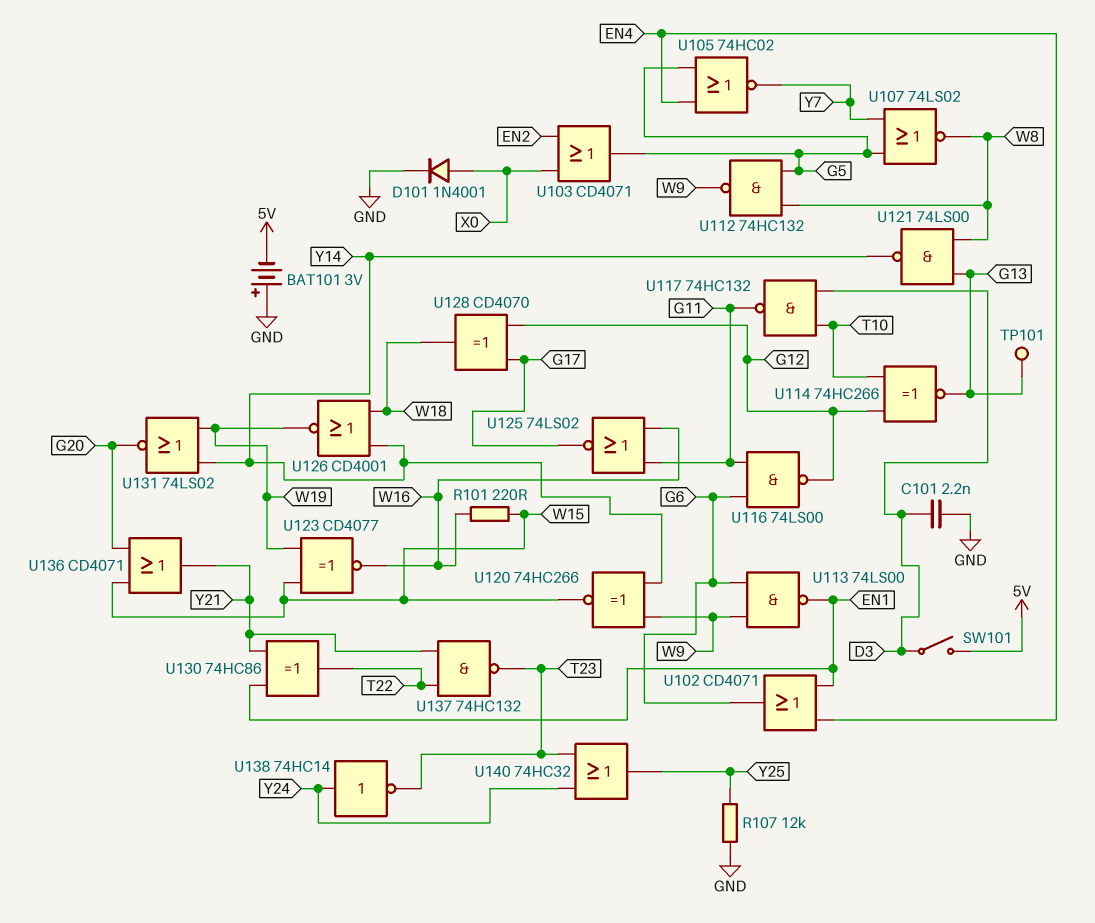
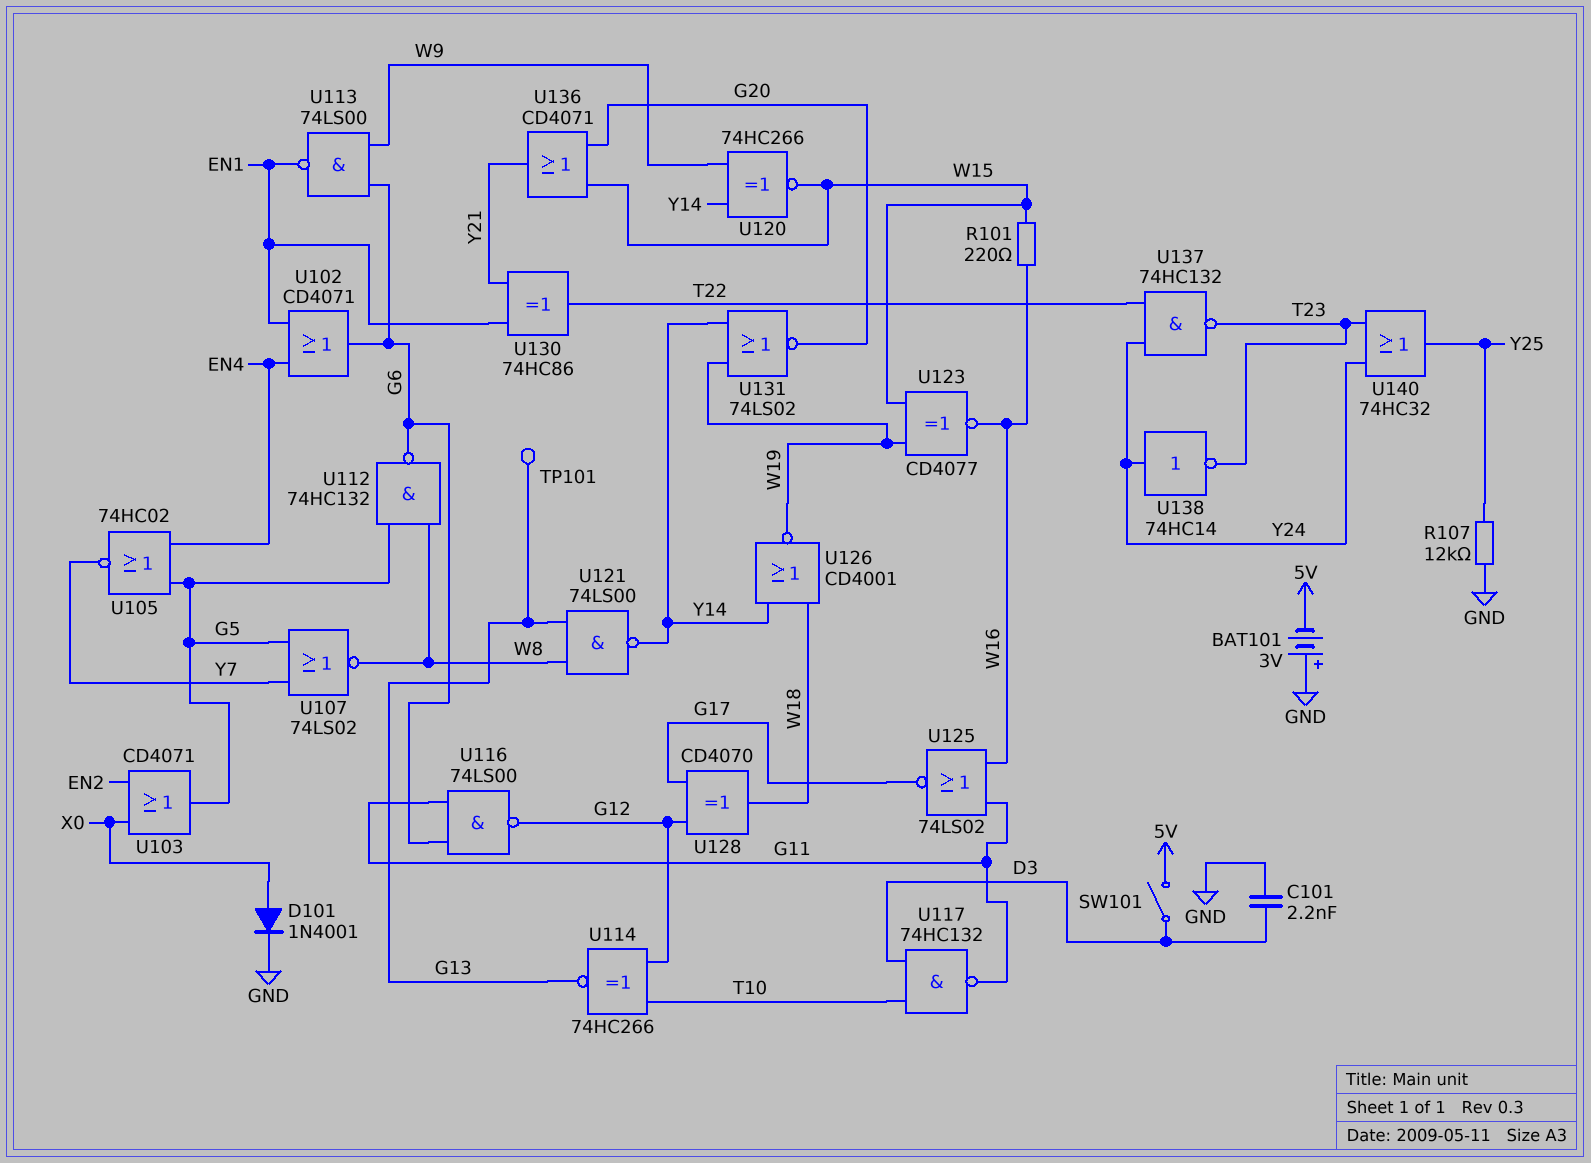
U112: NAND 74HC132 (in G5, in W8, out W9) -> NAND 74HC132 (in G5, in W8, out G6)
U137: NAND 74HC132 (in T22, in Y21, out T23) -> NAND 74HC132 (in T22, in Y24, out T23)

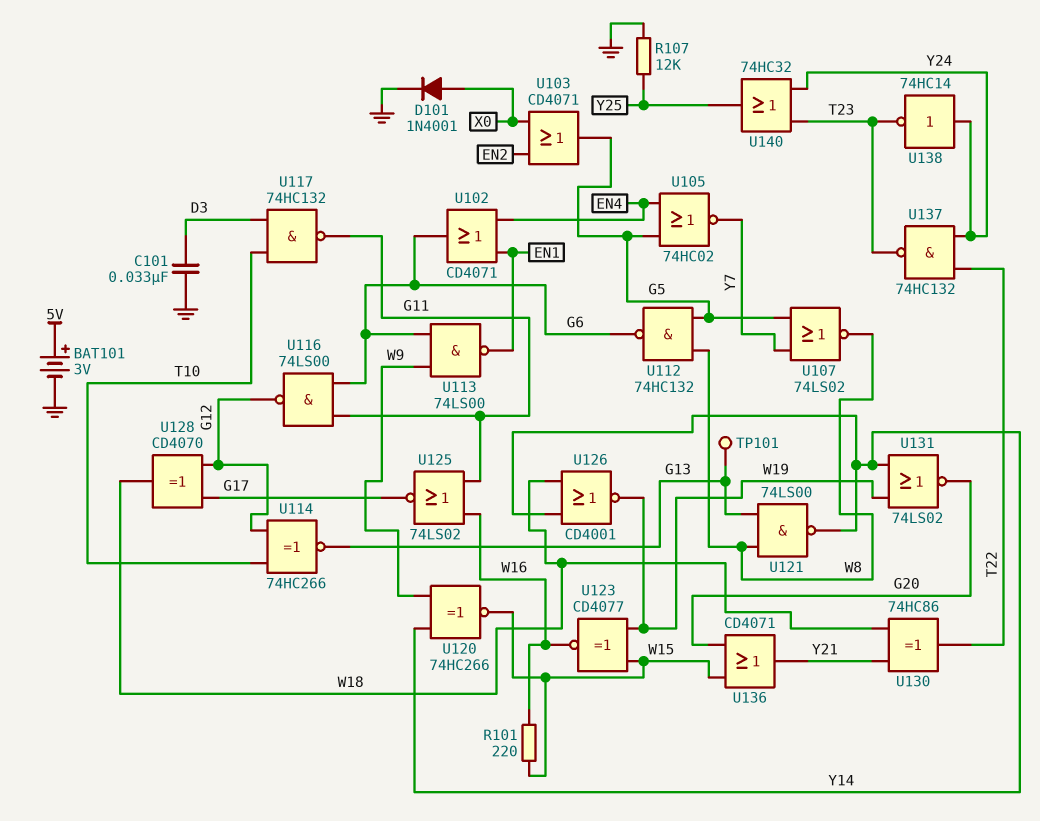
BAT101: 3V (plus GND, minus 5V) -> 3V (plus 5V, minus GND)
C101: 2.2nF (D3, GND) -> 33nF (D3, GND)
SW101: switch (5V, D3) -> none
U130: XOR 74HC86 (in EN1, in Y21, out T22) -> XOR 74HC86 (in W18, in Y21, out T22)

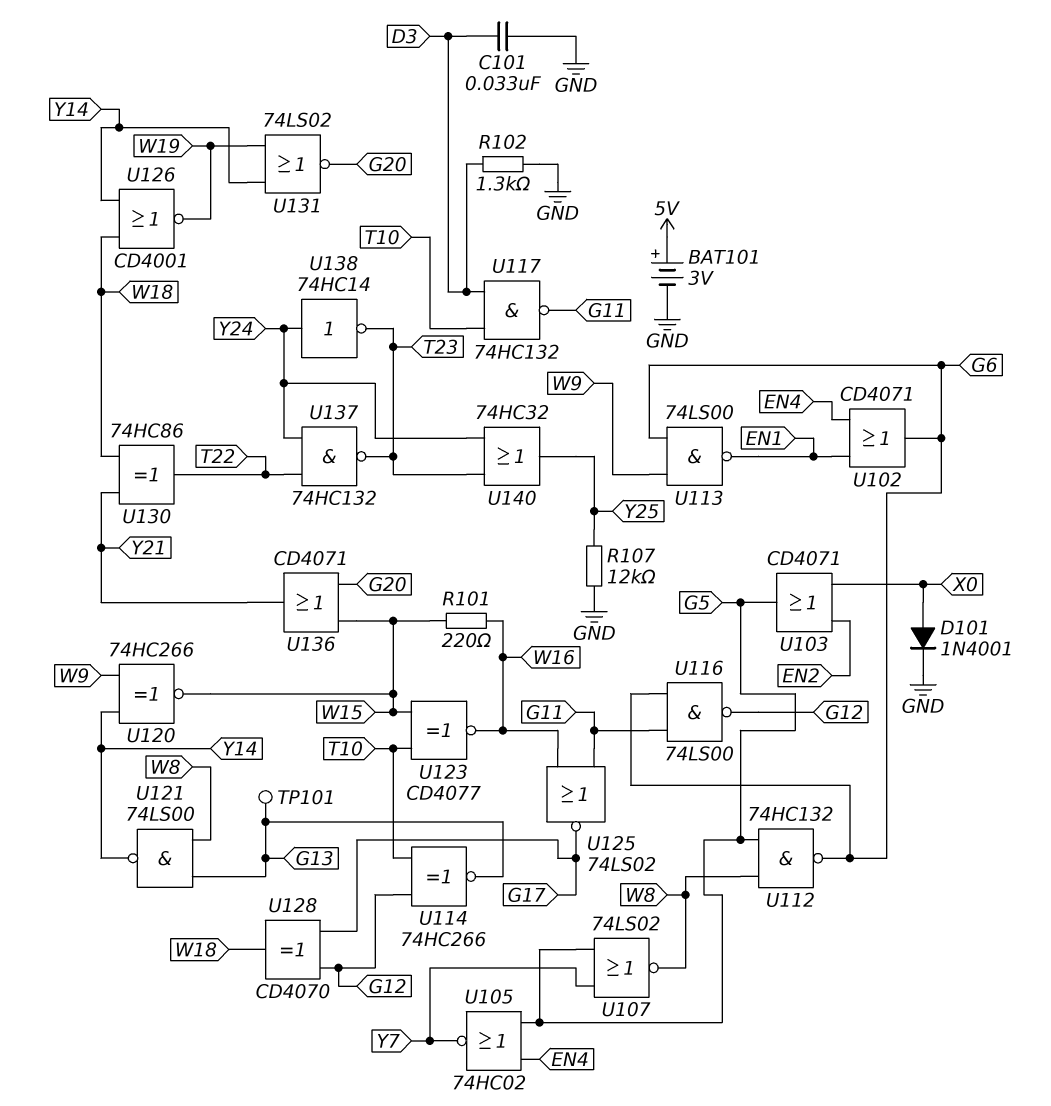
R102: none -> 1.3k (D3, GND)
U123: XNOR CD4077 (in W15, in W19, out W16) -> XNOR CD4077 (in T10, in W15, out W16)

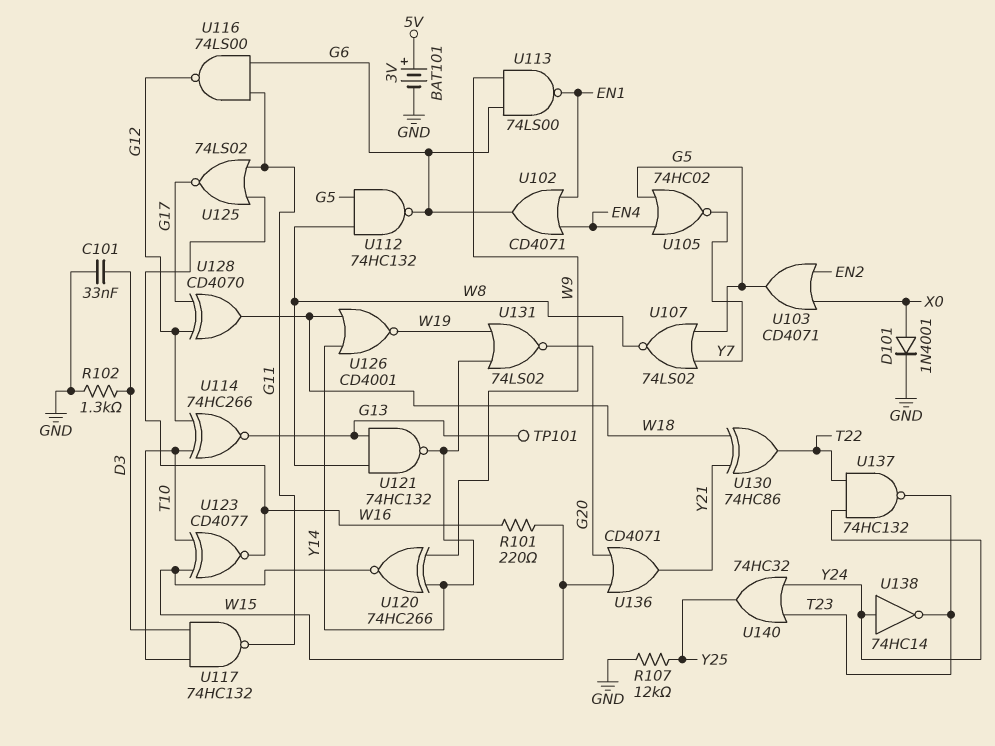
U121: NAND 74LS00 (in G13, in W8, out Y14) -> NAND 74HC132 (in G13, in W8, out Y14)

